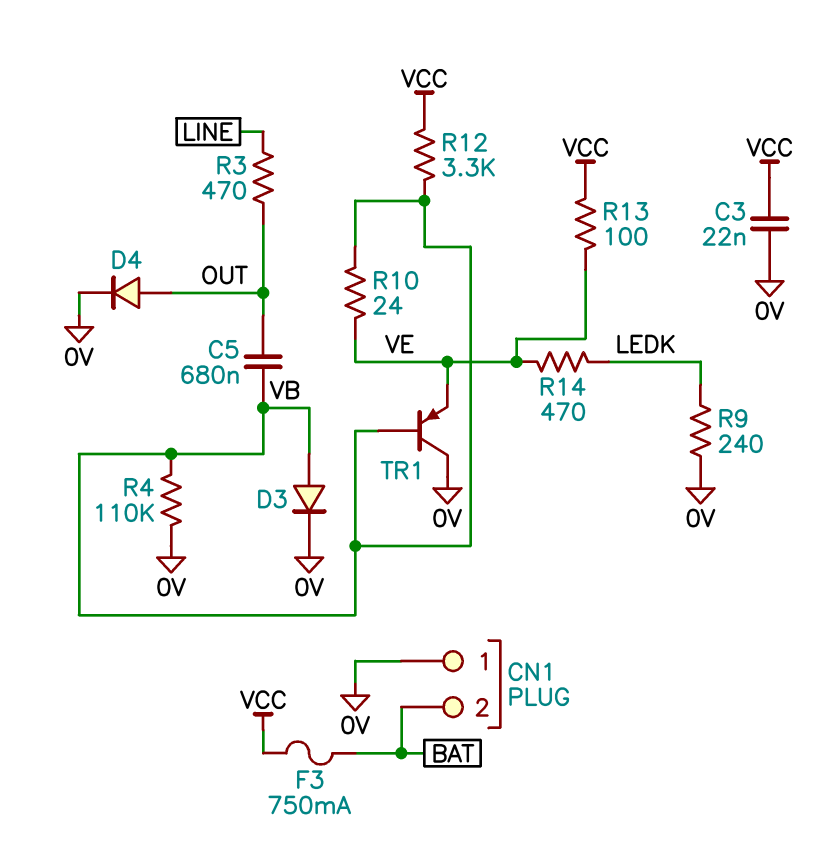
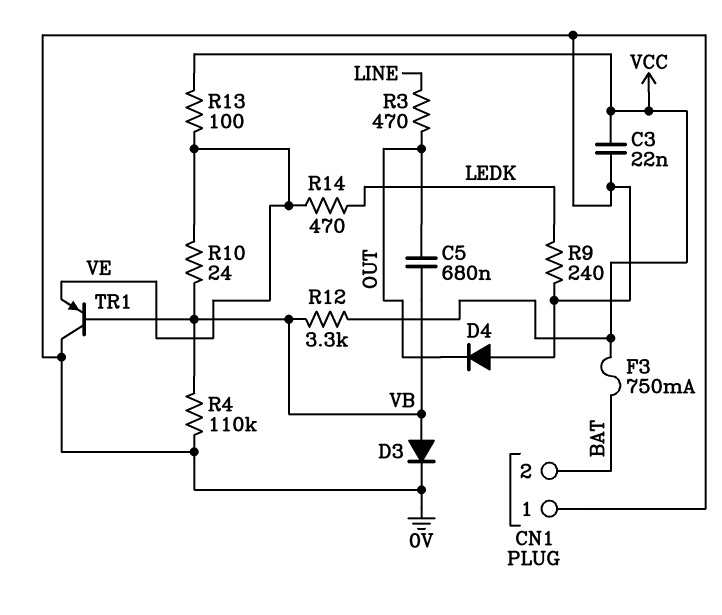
D4: diode (A OUT, K 0V) -> diode (A 0V, K OUT)

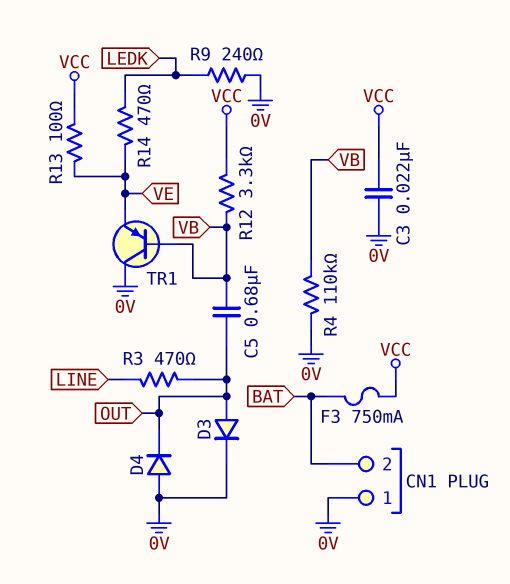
D3: diode (A VB, K 0V) -> diode (A OUT, K 0V)
R10: 24 (VB, VE) -> none

